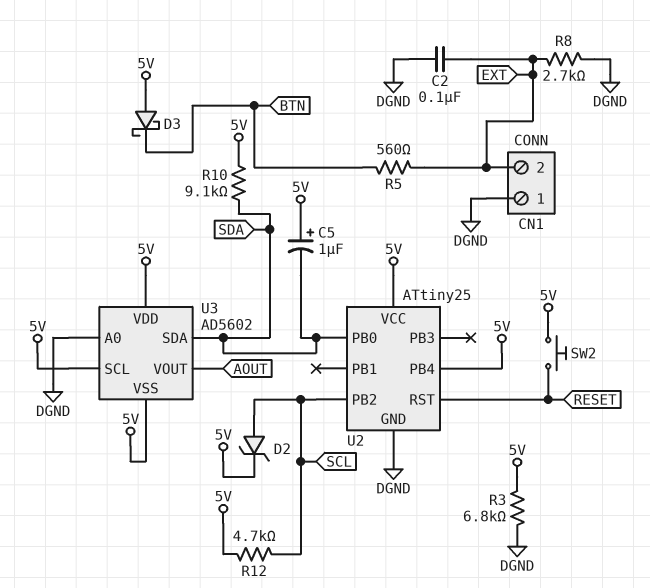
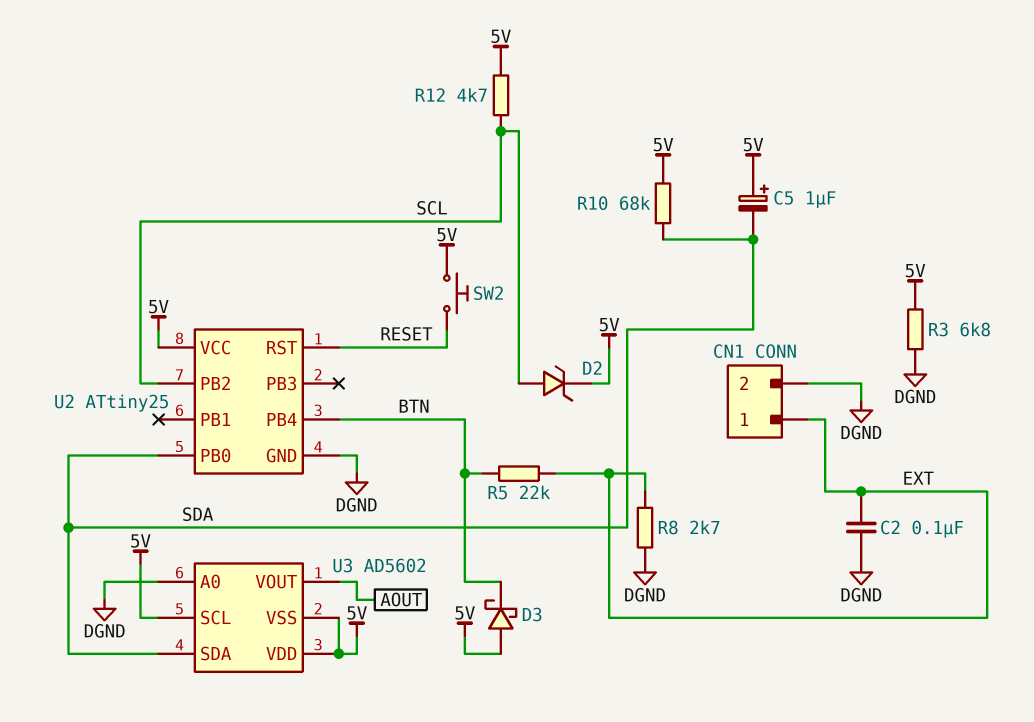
CN1 pin 1: DGND -> EXT
CN1 pin 2: EXT -> DGND
R5: 560 (BTN, EXT) -> 22k (BTN, EXT)
R10: 9.1k (5V, SDA) -> 68k (5V, SDA)
U2 pin PB4: 5V -> BTN

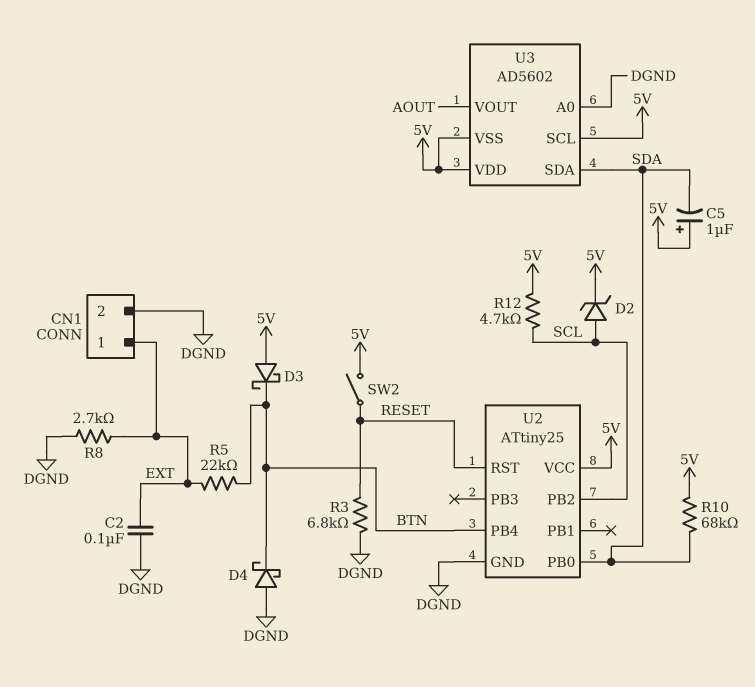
D4: none -> schottky (A DGND, K BTN)
R3: 6.8k (5V, DGND) -> 6.8k (DGND, RESET)
SW2: button (5V, RESET) -> switch (5V, RESET)

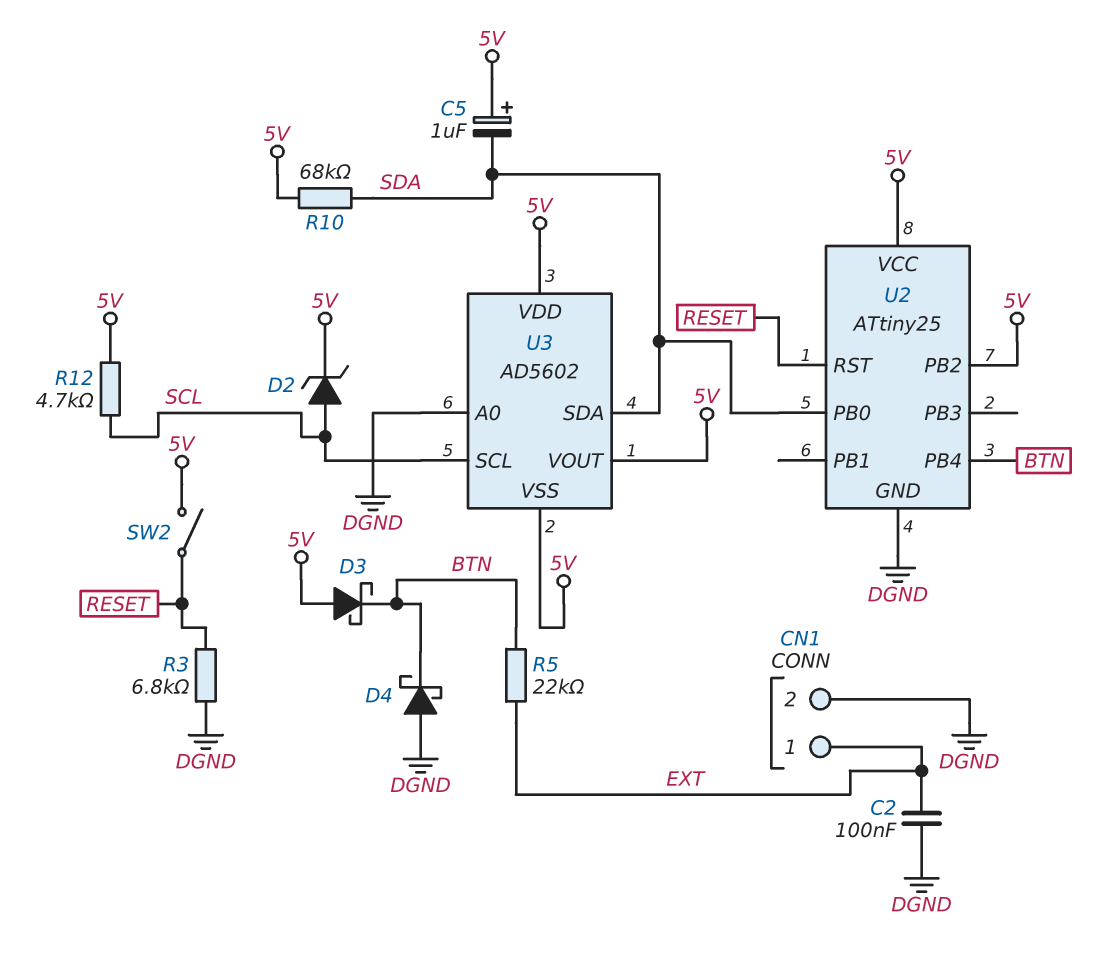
R8: 2.7k (DGND, EXT) -> none
U2 pin PB2: SCL -> 5V
U3 pin SCL: 5V -> SCL
U3 pin VOUT: AOUT -> 5V

